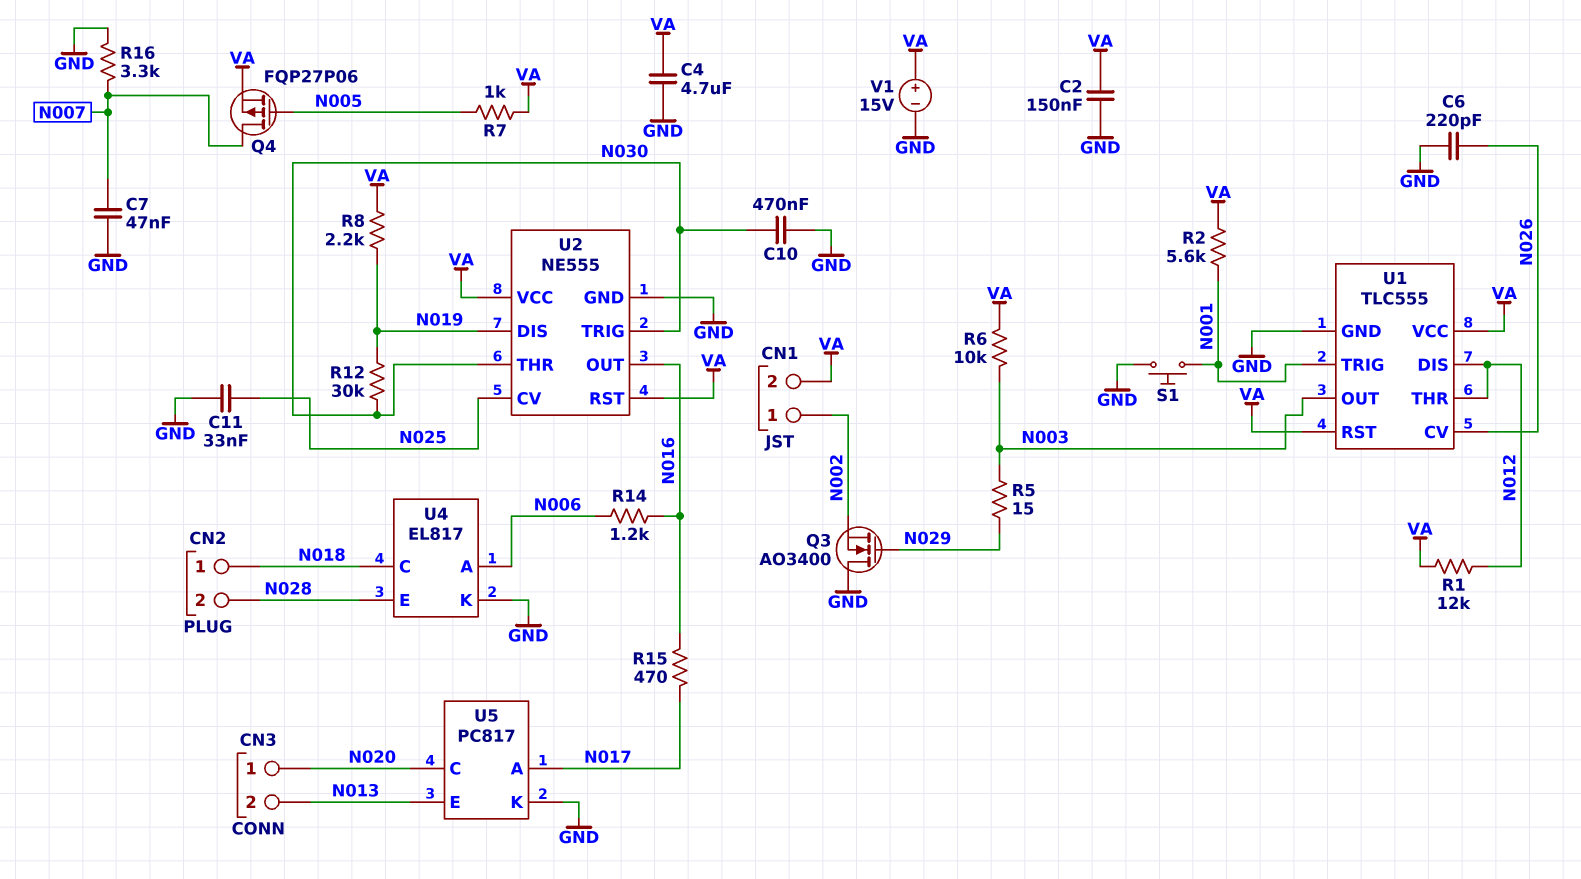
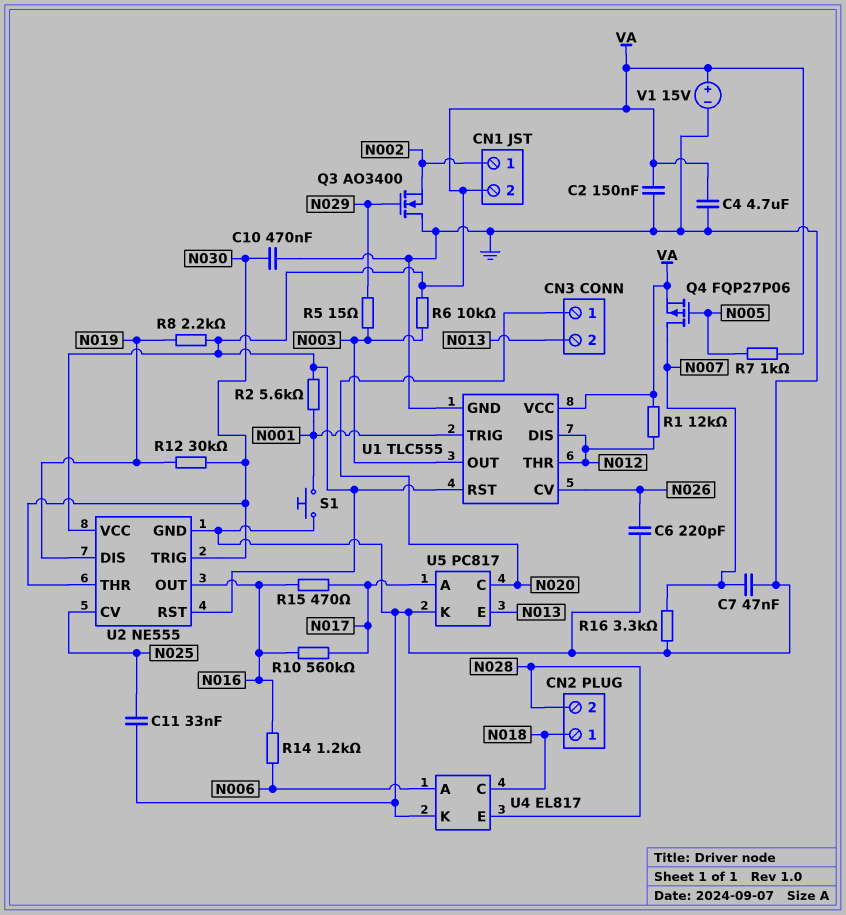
R10: none -> 560k (N016, N017)

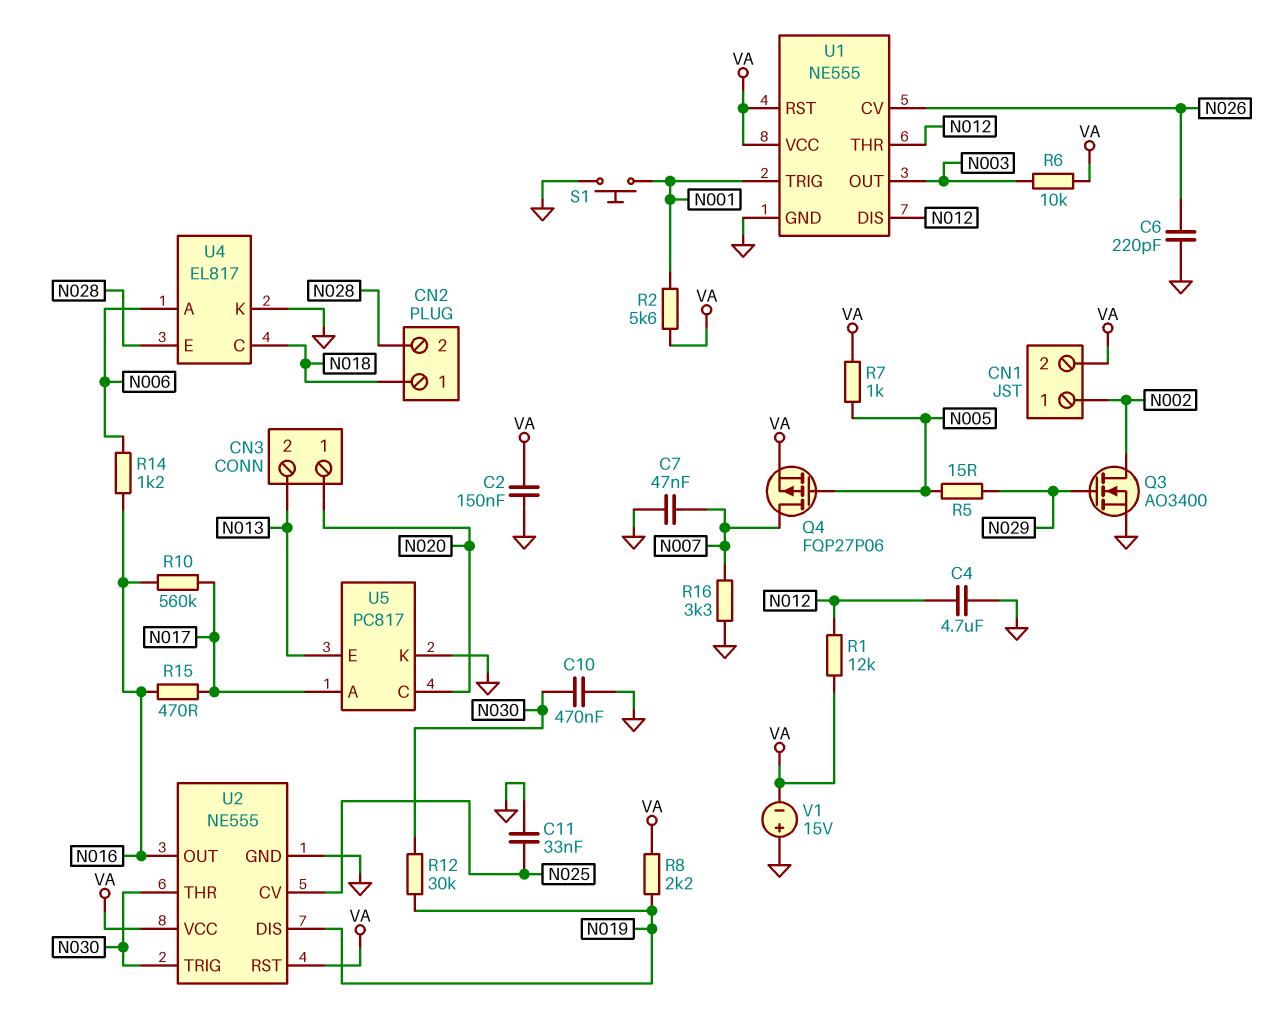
C4: 4.7uF (GND, VA) -> 4.7uF (GND, N012)
Q3: NMOS AO3400 (G N029, D GND, S N002) -> NMOS AO3400 (G N029, D N002, S GND)
R5: 15 (N003, N029) -> 15 (N005, N029)
U1: TLC555 -> NE555
V1: 15V (plus VA, minus GND) -> 15V (plus GND, minus VA)

